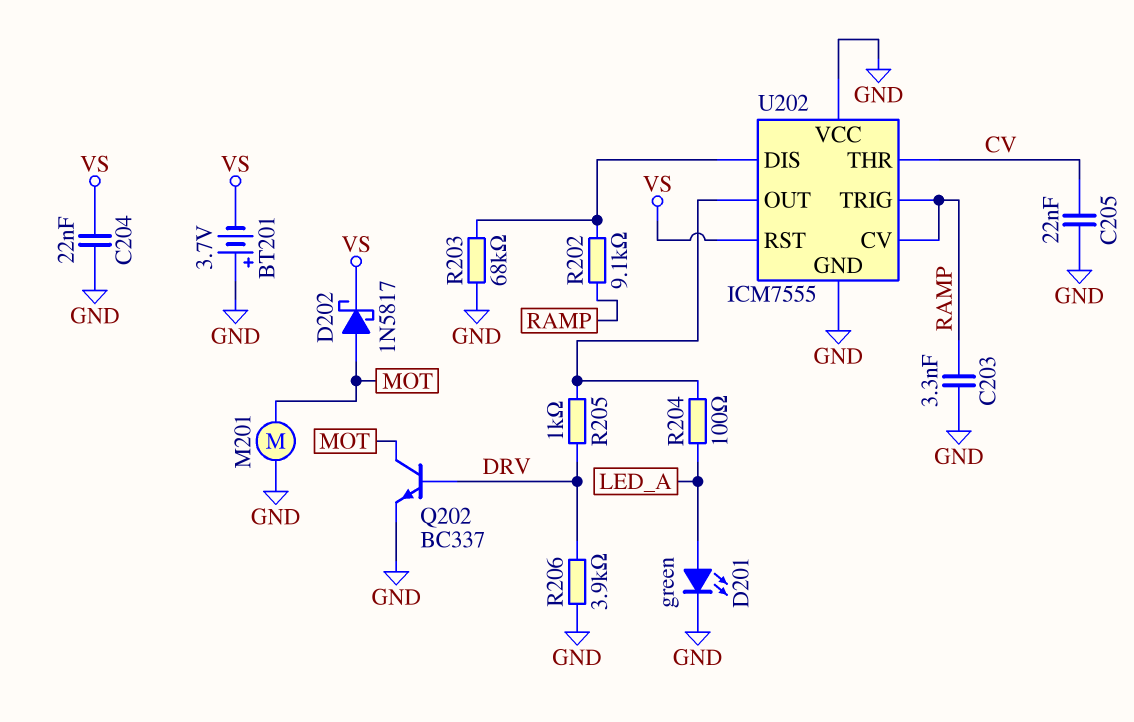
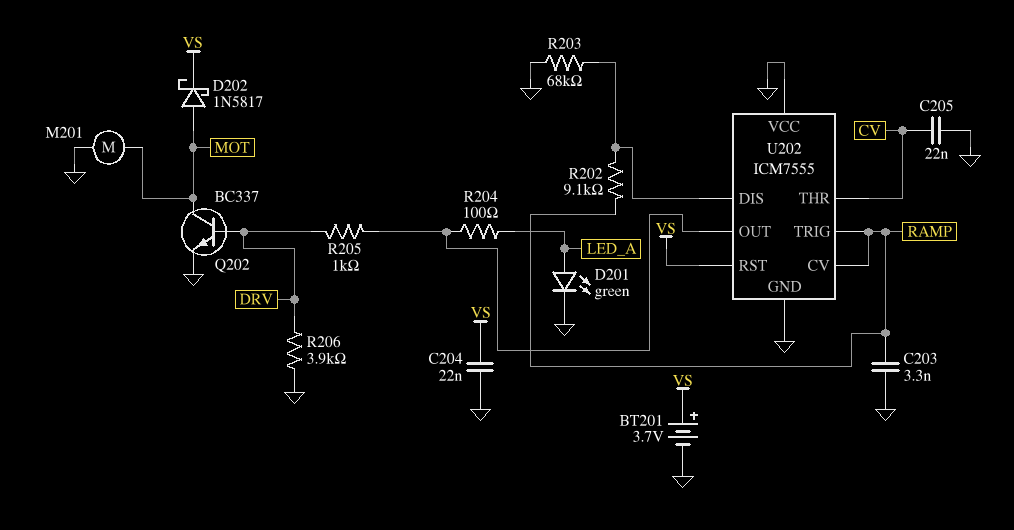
BT201: 3.7V (plus GND, minus VS) -> 3.7V (plus VS, minus GND)

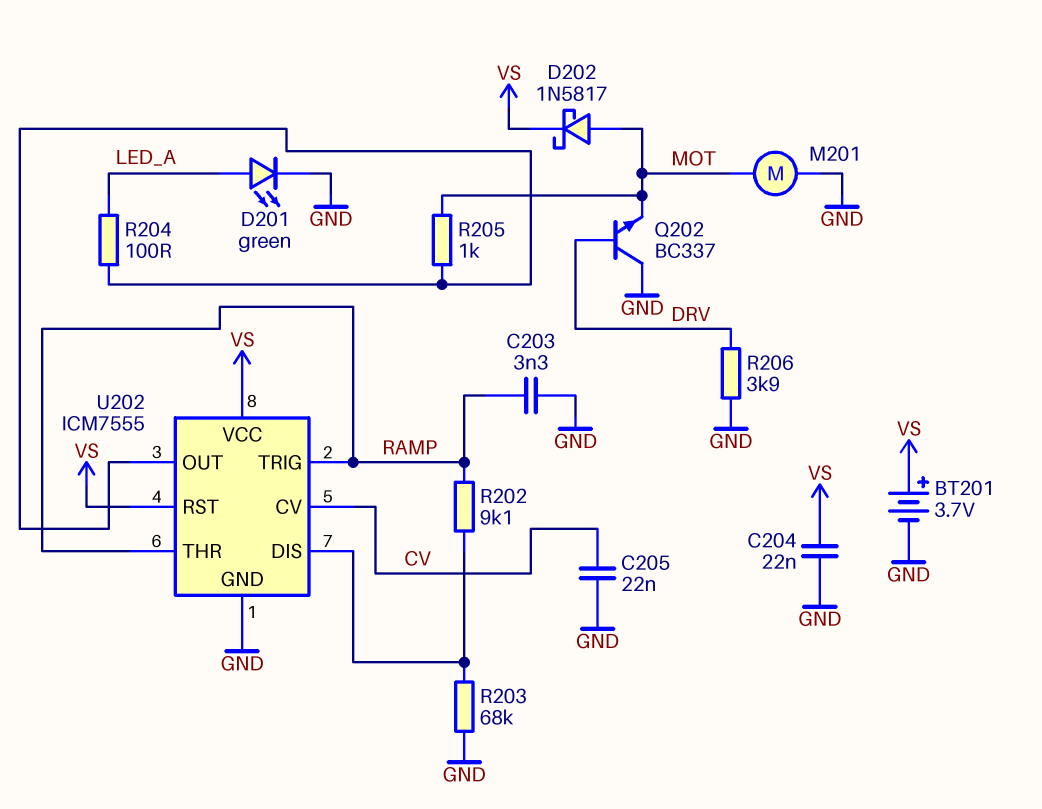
Q202: NPN BC337 (B DRV, C MOT, E GND) -> NPN BC337 (B DRV, C GND, E MOT)
R205: 1k (DRV, U202/OUT) -> 1k (MOT, U202/OUT)
U202 pin CV: RAMP -> CV
U202 pin THR: CV -> RAMP
U202 pin VCC: GND -> VS

